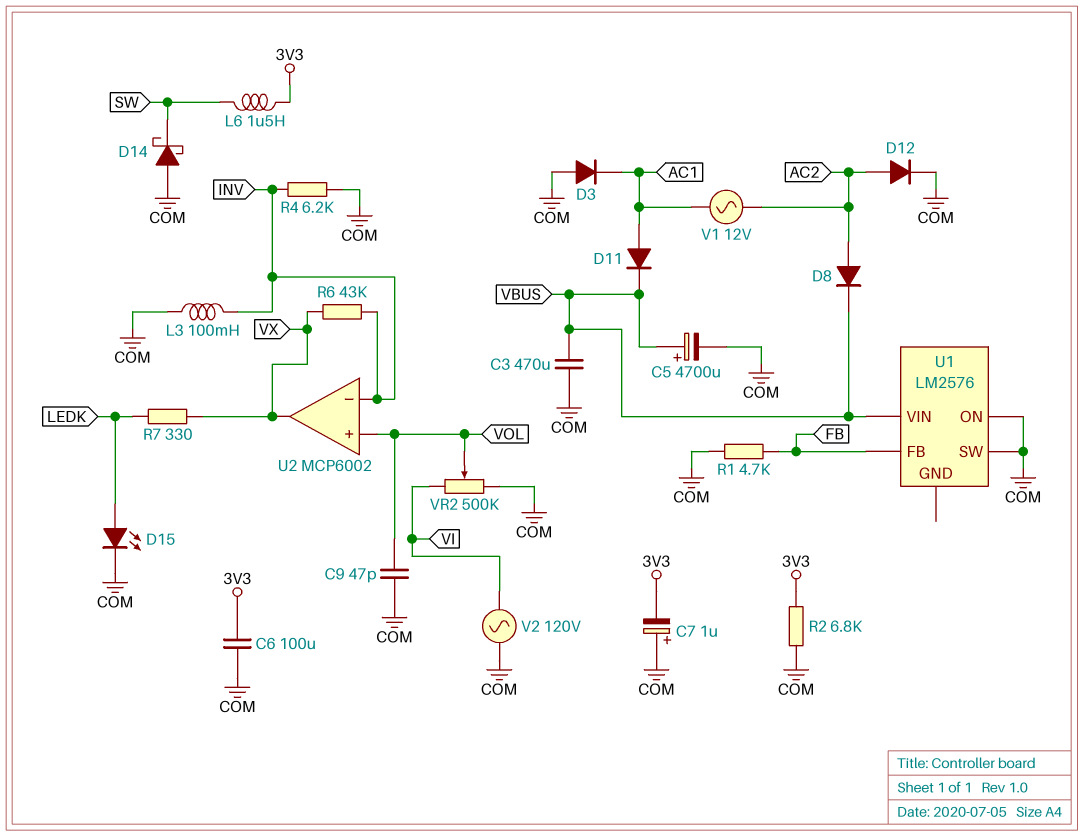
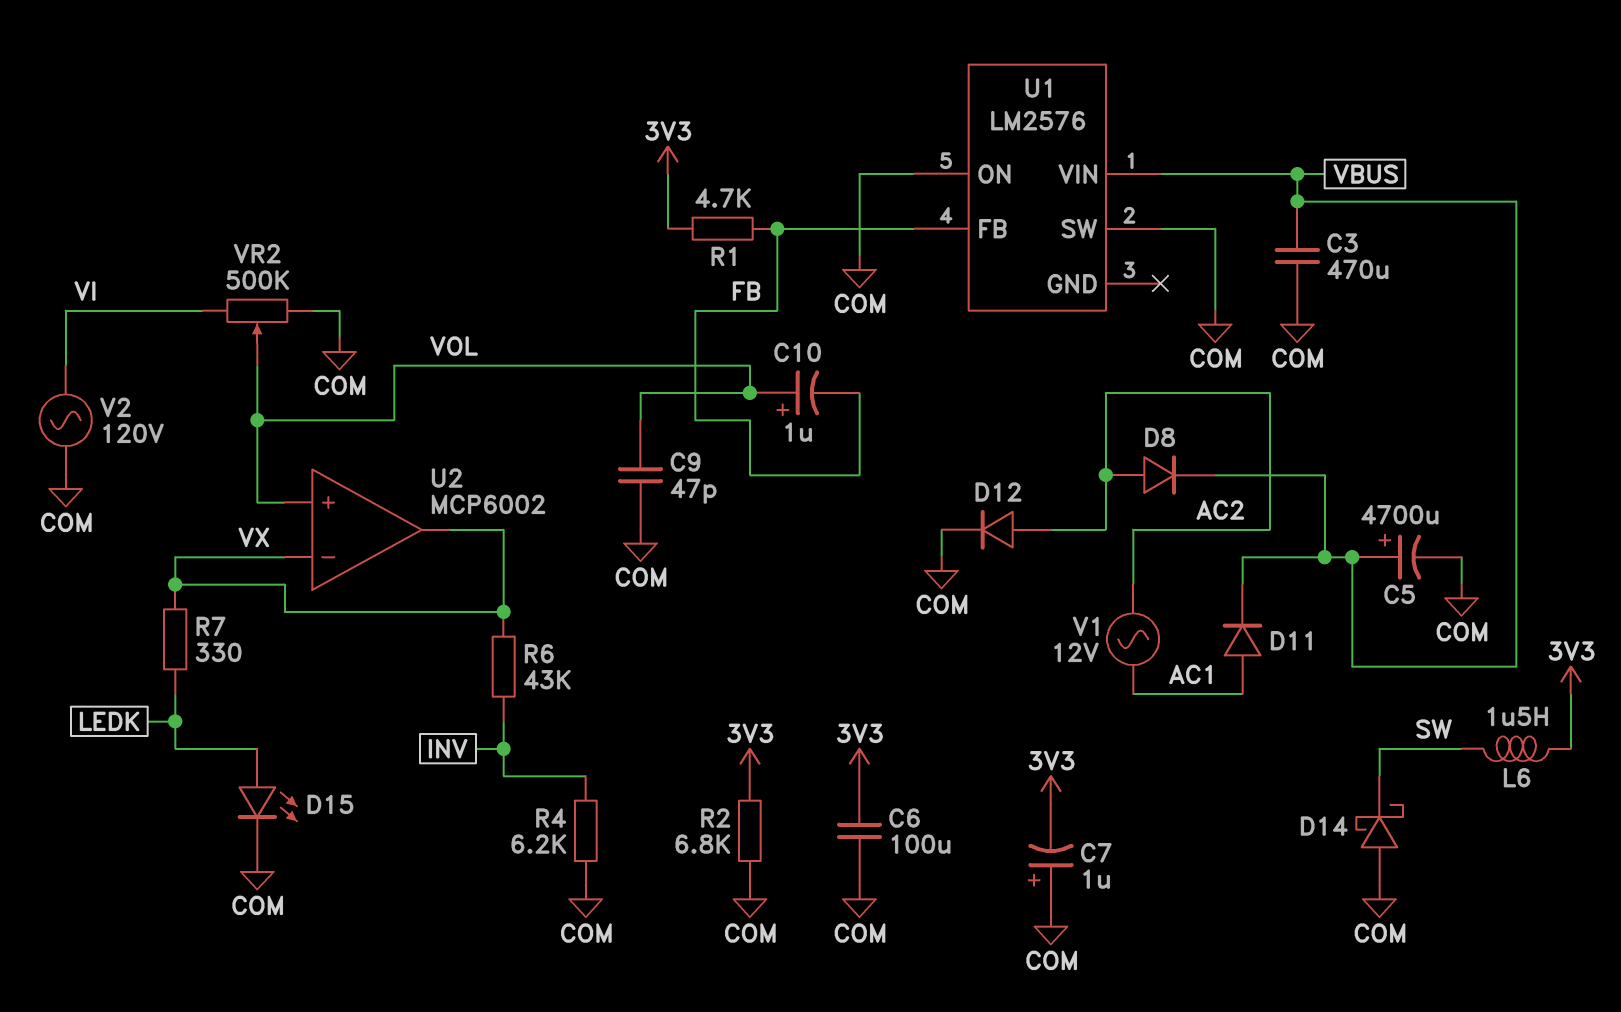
C10: none -> 1uF (plus VOL, minus FB)
D3: diode (A COM, K AC1) -> none
L3: 100mH (COM, INV) -> none
R1: 4.7k (COM, FB) -> 4.7k (3V3, FB)
U2 pin in-: INV -> VX

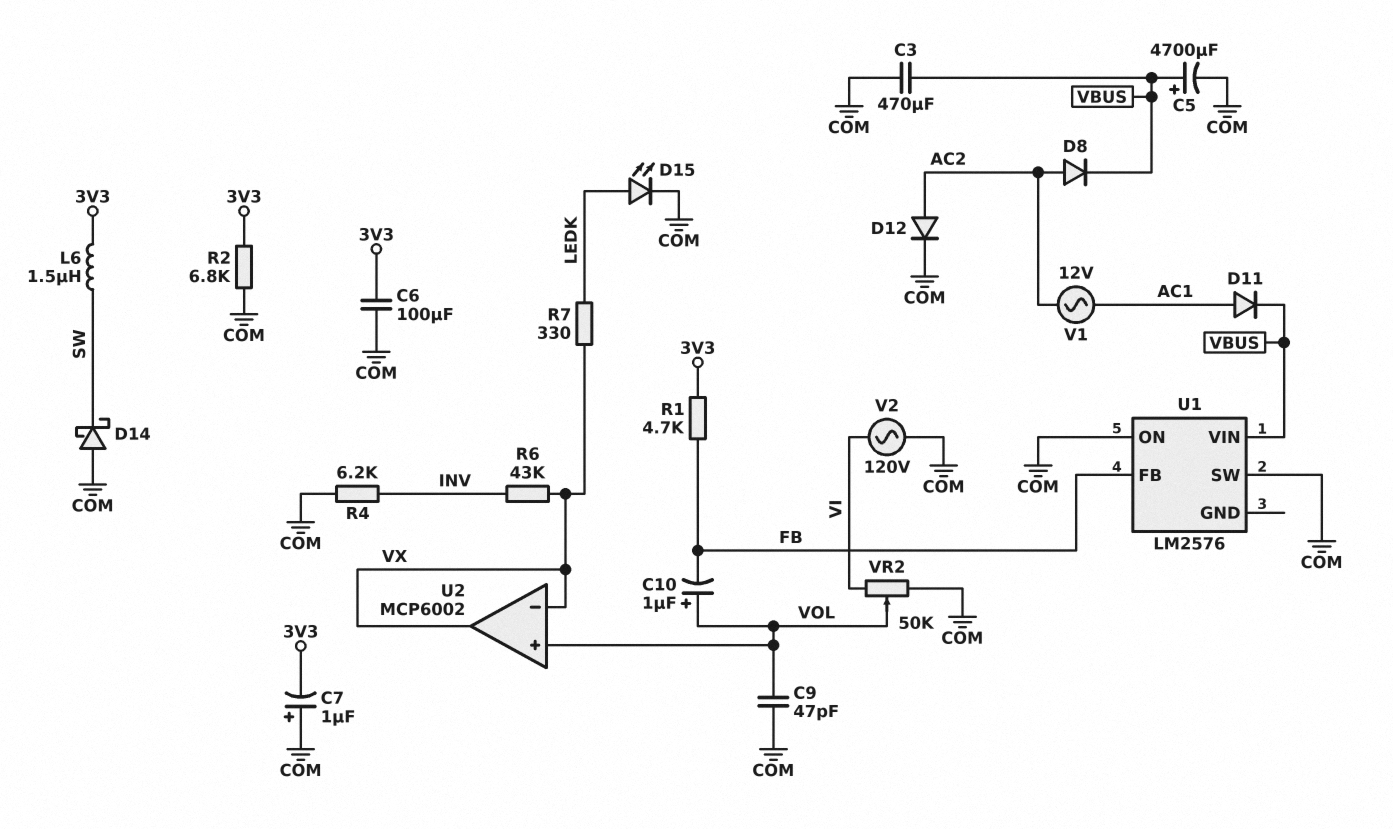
VR2: 500k (COM, VI, wiper VOL) -> 50k (COM, VI, wiper VOL)

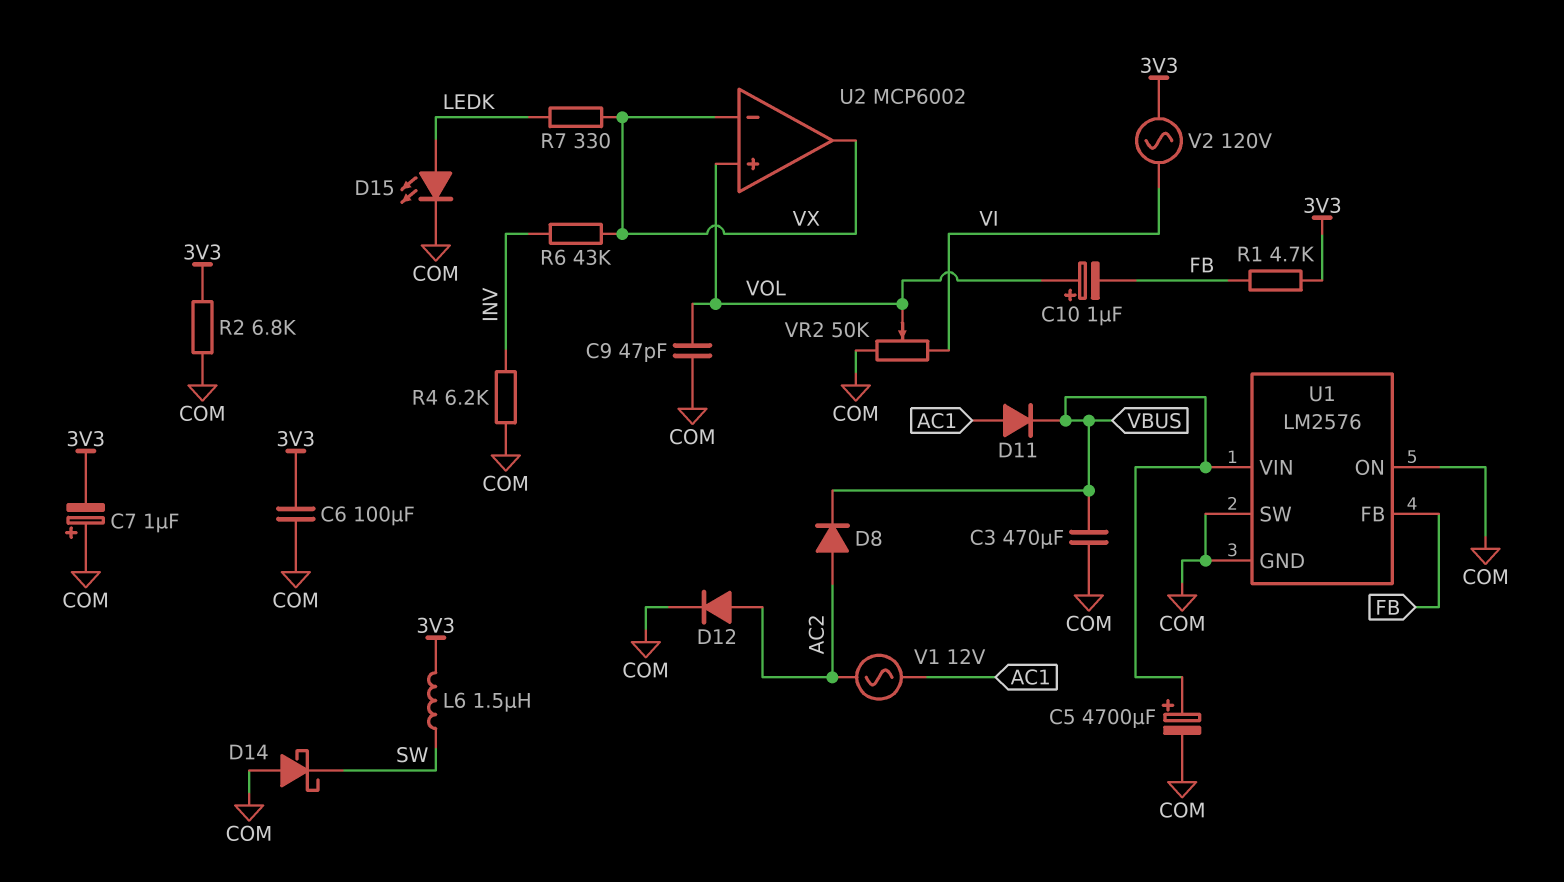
U1 pin GND: none -> COM
V2: AC 120V (COM, VI) -> AC 120V (3V3, VI)

